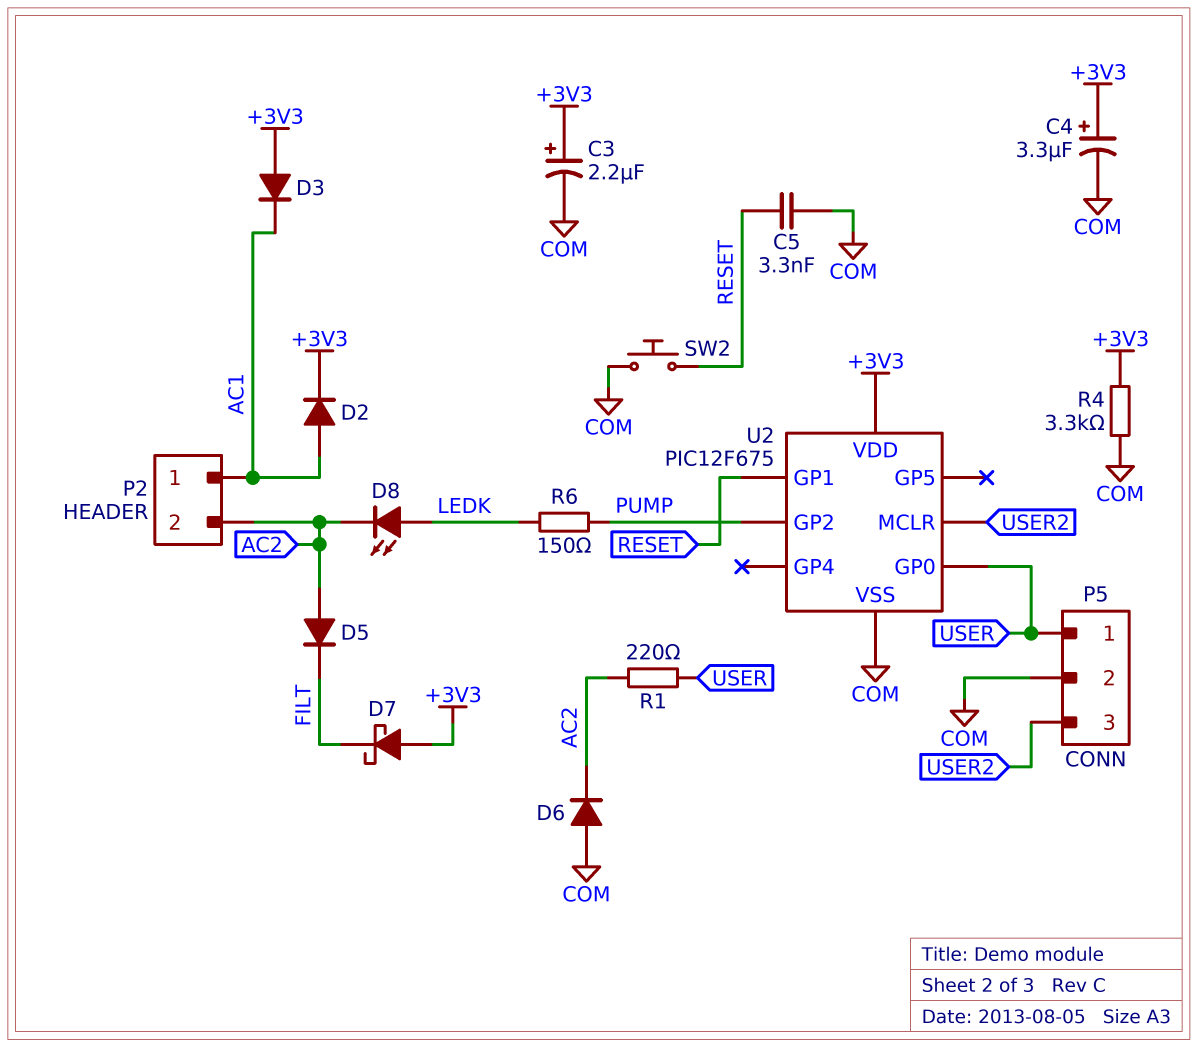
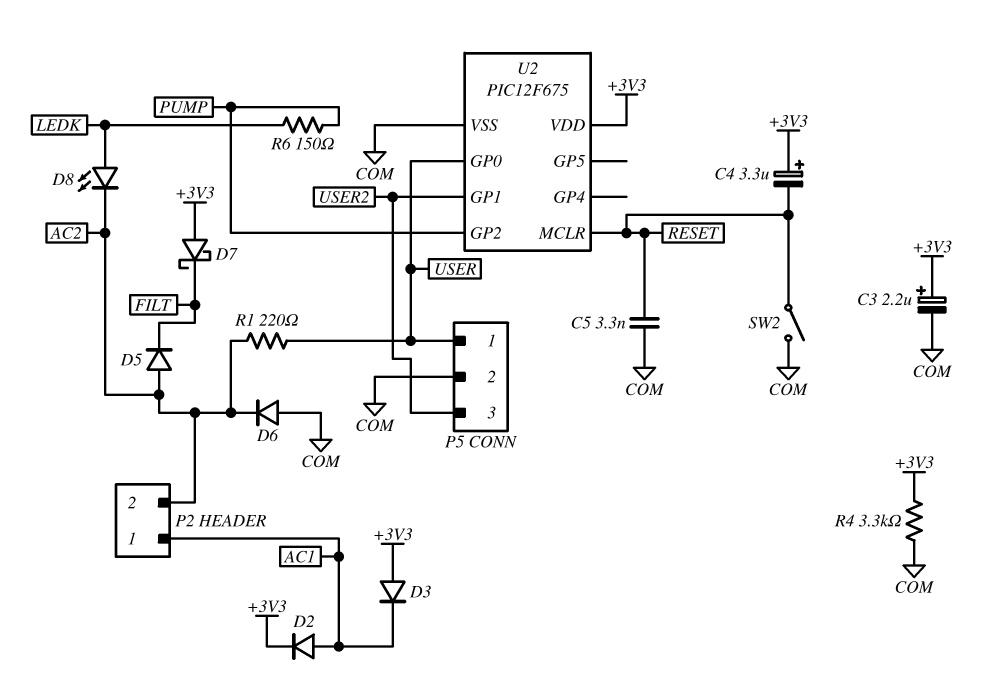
C4: 3.3uF (plus +3V3, minus COM) -> 3.3uF (plus +3V3, minus RESET)
SW2: button (COM, RESET) -> switch (COM, RESET)
U2 pin GP1: RESET -> USER2
U2 pin MCLR: USER2 -> RESET

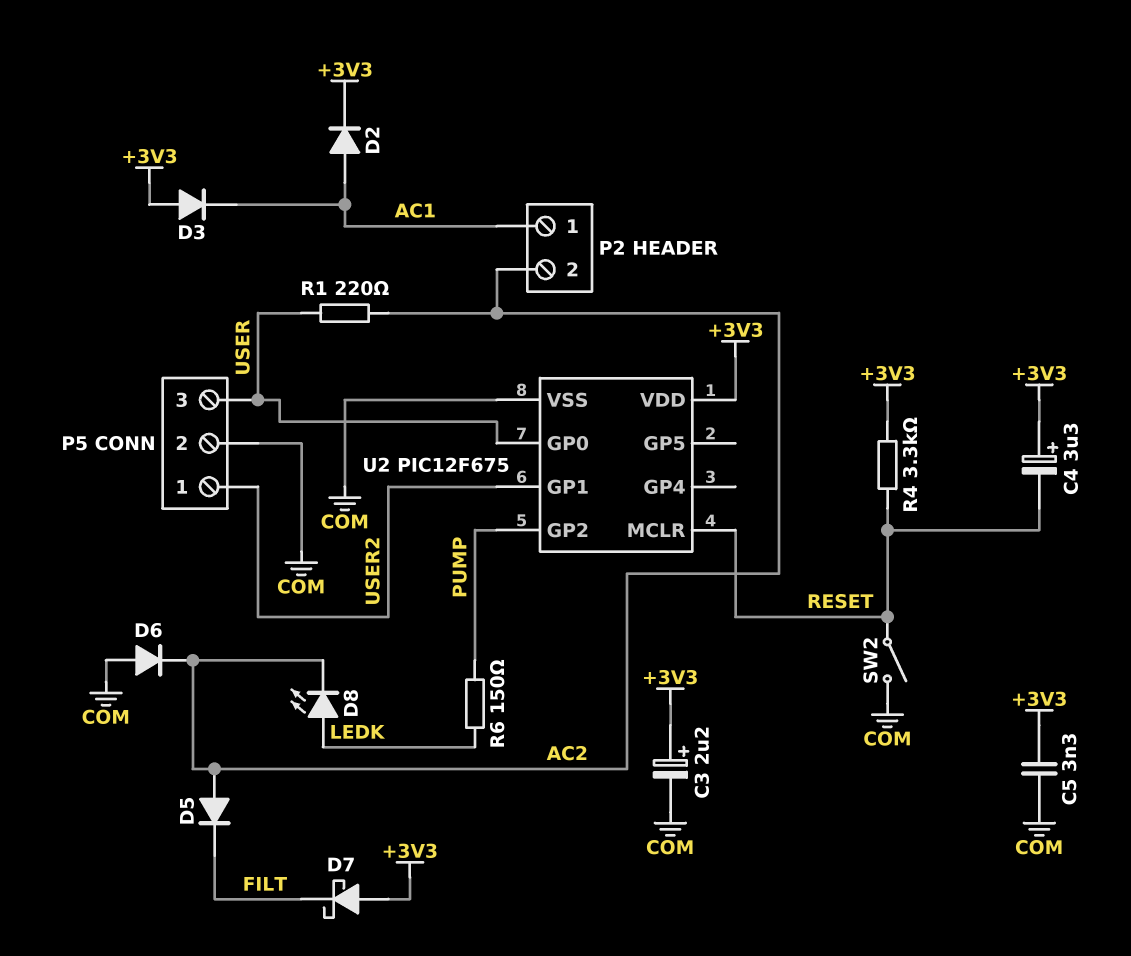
C5: 3.3nF (COM, RESET) -> 3.3nF (+3V3, COM)
P5 pin 1: USER -> USER2
P5 pin 3: USER2 -> USER
R4: 3.3k (+3V3, COM) -> 3.3k (+3V3, RESET)

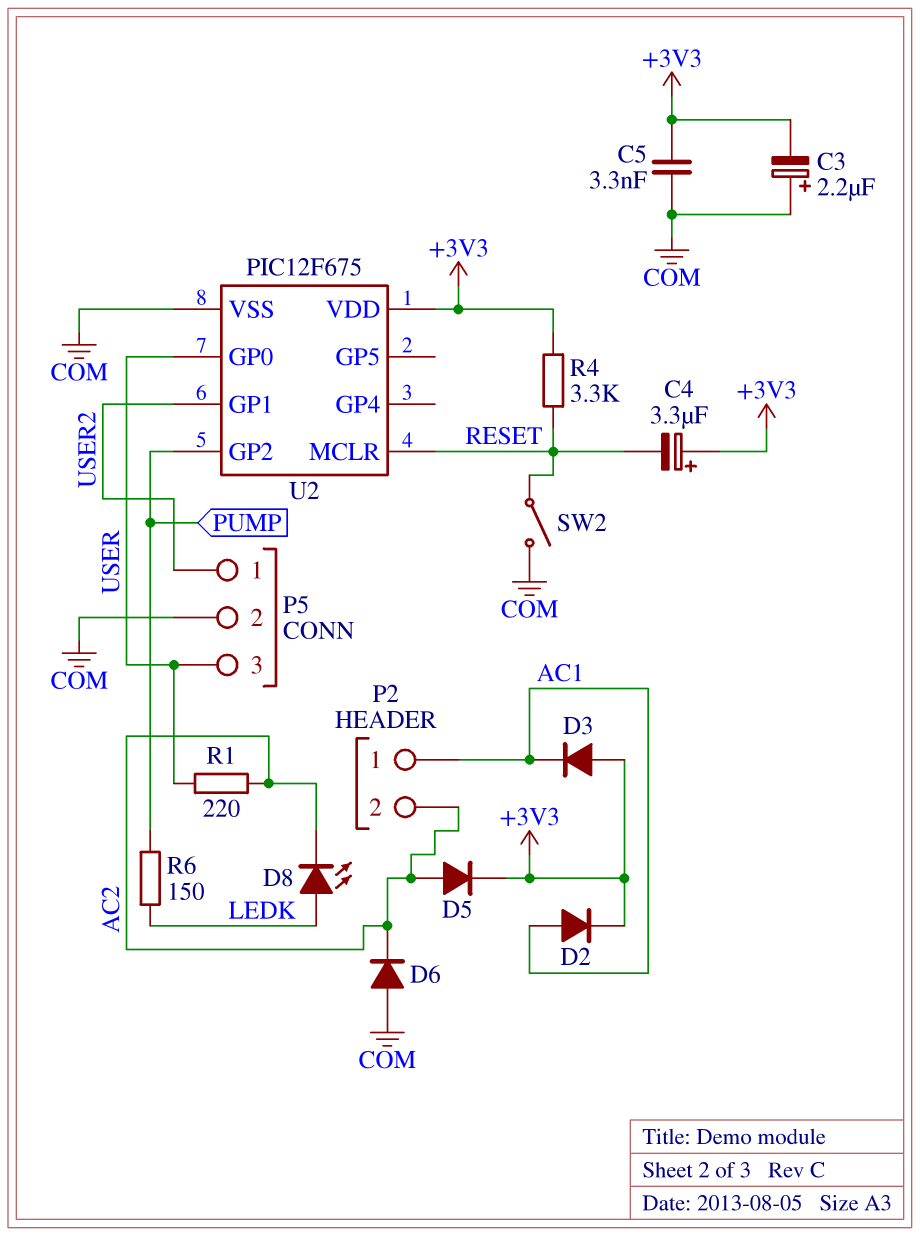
C3: 2.2uF (plus +3V3, minus COM) -> 2.2uF (plus COM, minus +3V3)
D5: diode (A AC2, K FILT) -> diode (A AC2, K +3V3)
D7: schottky (A +3V3, K FILT) -> none

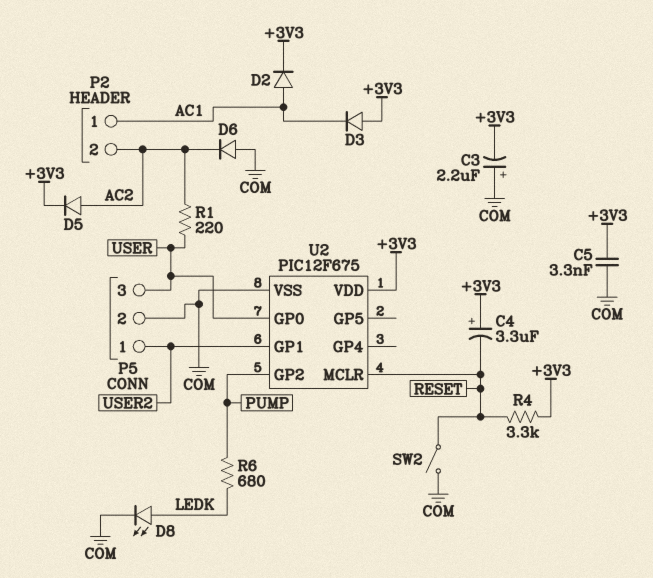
D8: LED (A LEDK, K AC2) -> LED (A LEDK, K COM)
R6: 150 (LEDK, PUMP) -> 680 (LEDK, PUMP)

